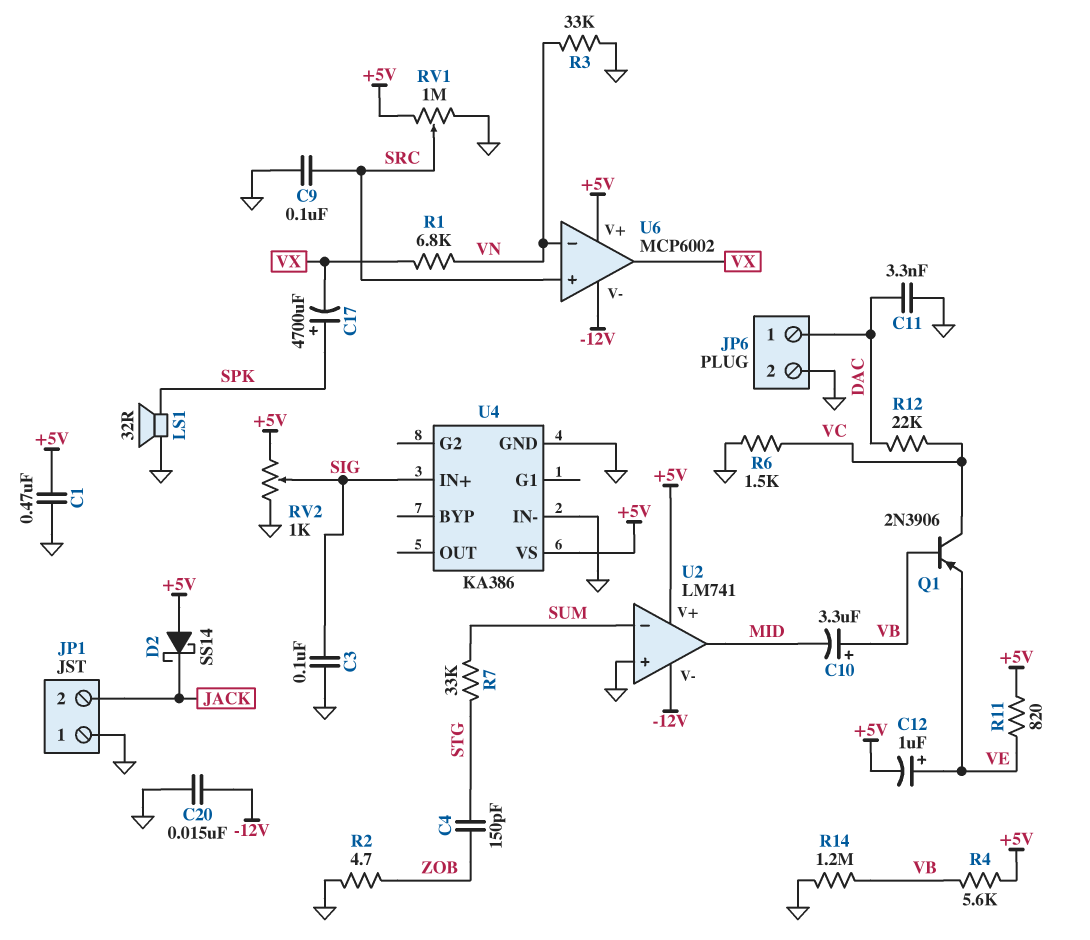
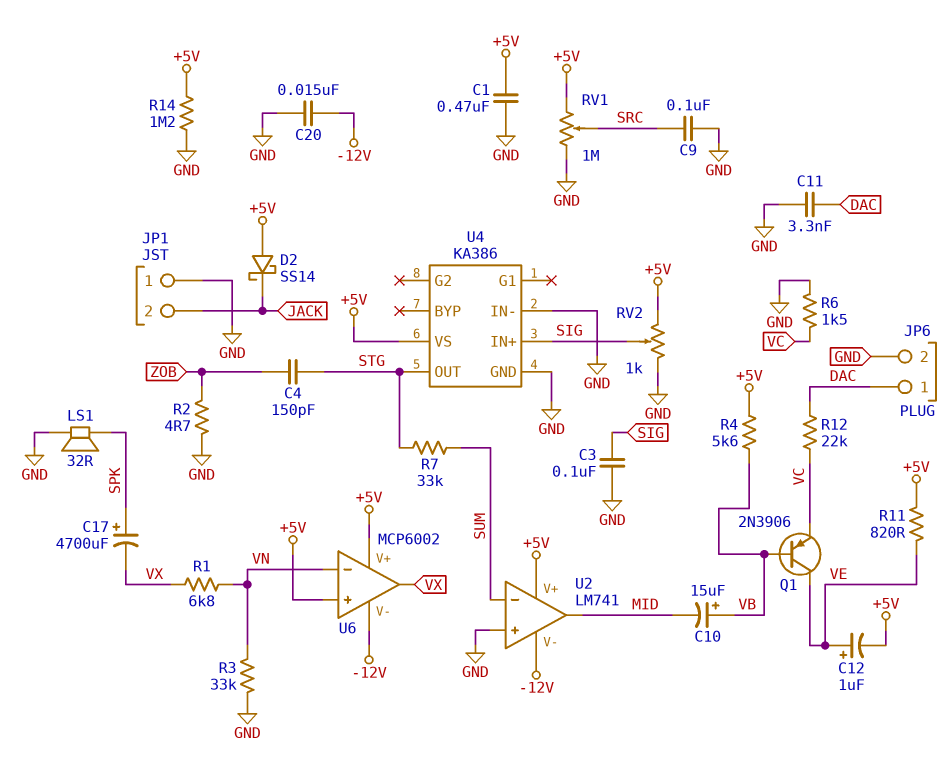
C10: 3.3uF (plus VB, minus MID) -> 15uF (plus VB, minus MID)
Q1: PNP 2N3906 (B VB, C VC, E VE) -> PNP 2N3906 (B VB, C VE, E VC)
R14: 1.2M (GND, VB) -> 1.2M (+5V, GND)
U4 pin OUT: none -> STG
U6 pin in+: SRC -> +5V

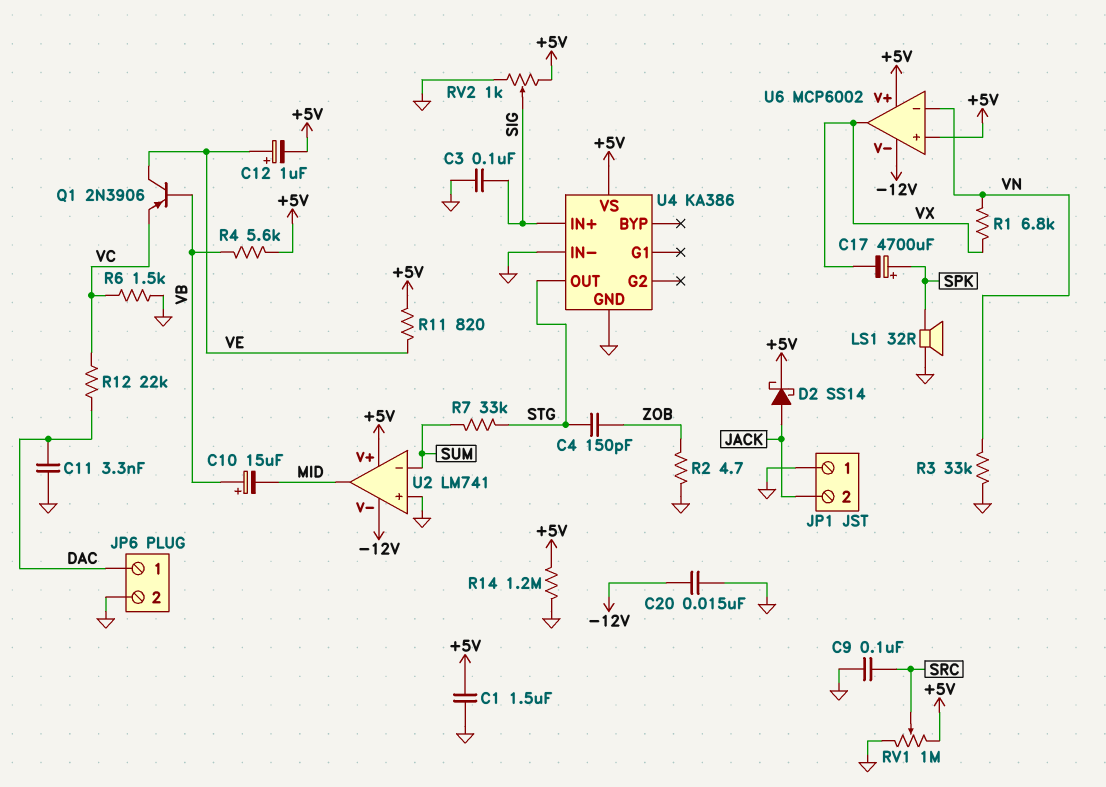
C1: 470nF (+5V, GND) -> 1.5uF (+5V, GND)
D2: schottky SS14 (A +5V, K JACK) -> schottky SS14 (A JACK, K +5V)

